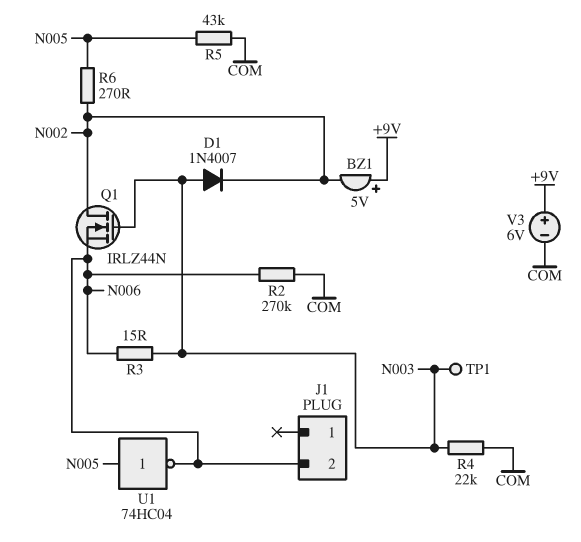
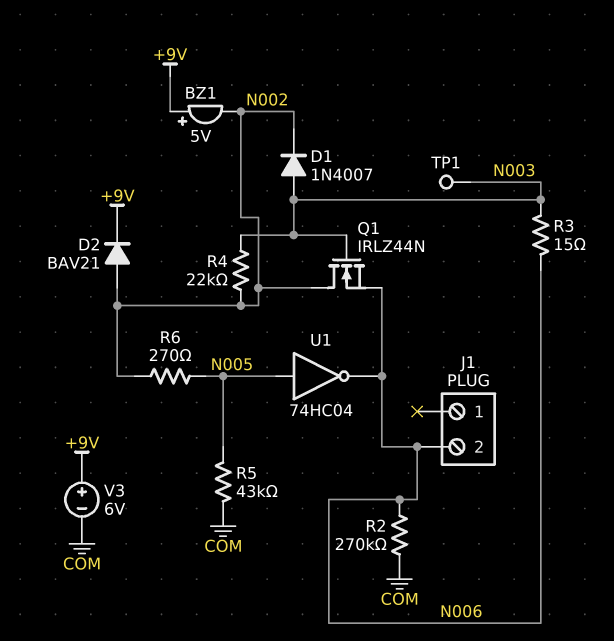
D2: none -> diode BAV21 (A N002, K +9V)
R4: 22k (COM, N003) -> 22k (N002, N003)

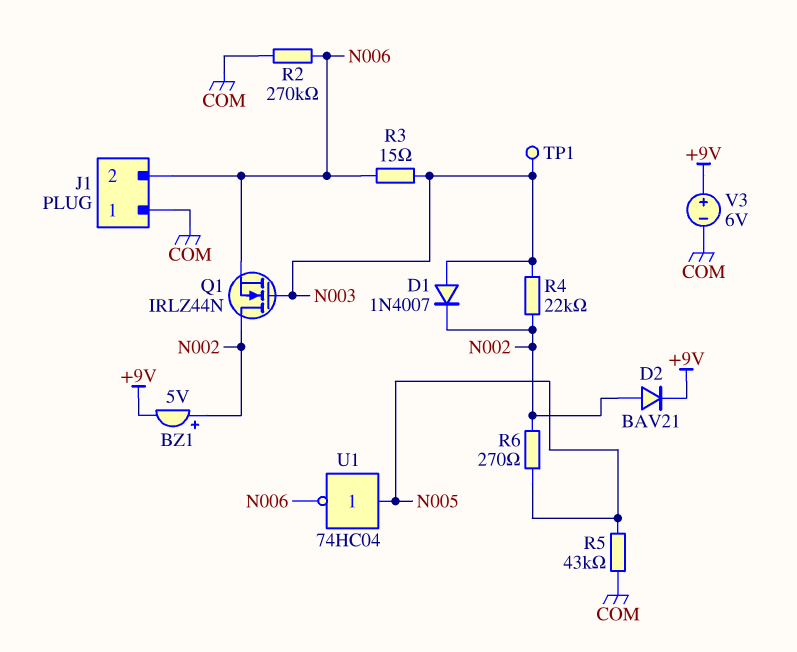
BZ1: buzzer 5V (plus +9V, minus N002) -> buzzer 5V (plus N002, minus +9V)
J1 pin 1: none -> COM

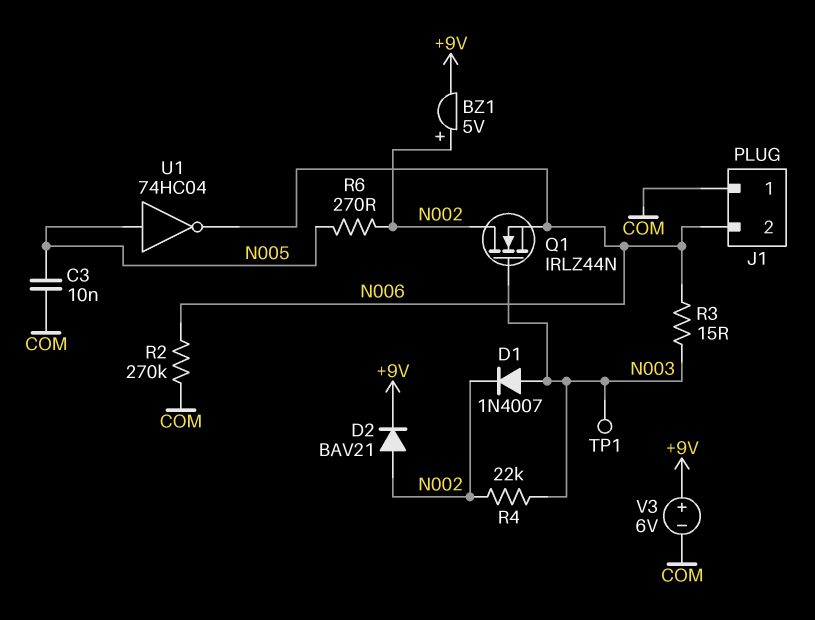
C3: none -> 10nF (COM, N005)
R5: 43k (COM, N005) -> none

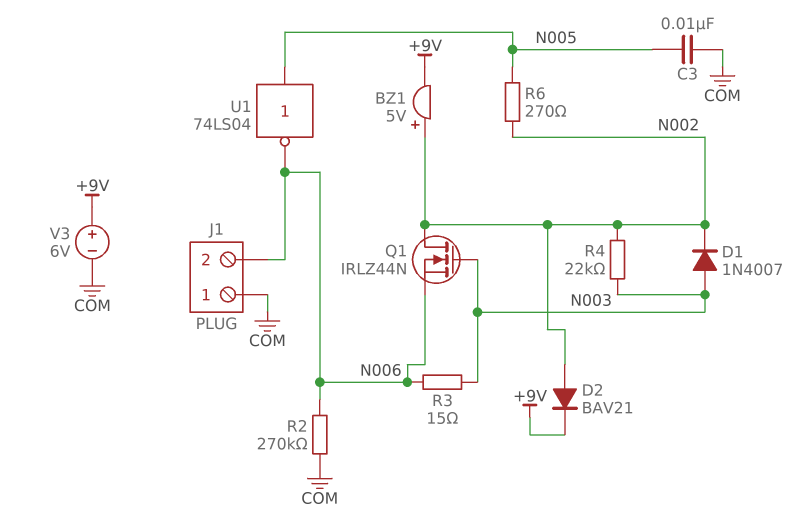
TP1: test point (N003) -> none
U1: NOT 74HC04 (in N005, out N006) -> NOT 74LS04 (in N005, out N006)

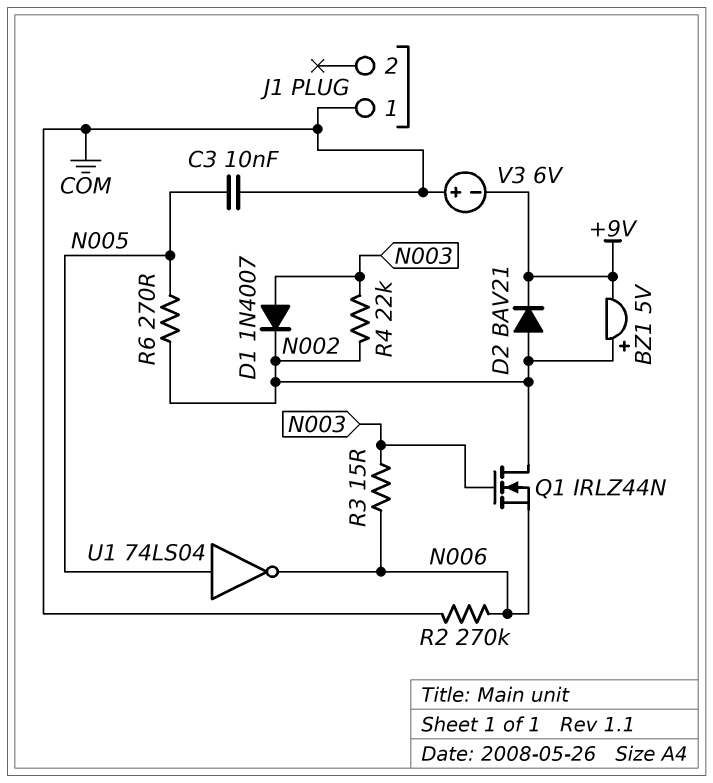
J1 pin 2: N006 -> none
V3: 6V (plus +9V, minus COM) -> 6V (plus COM, minus +9V)

